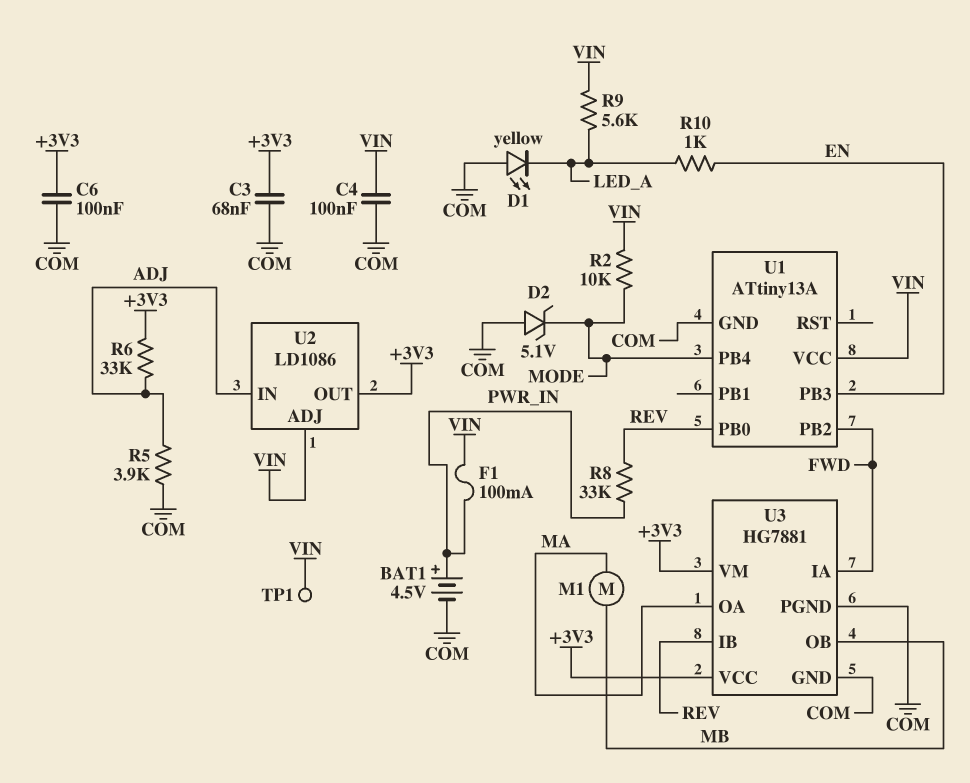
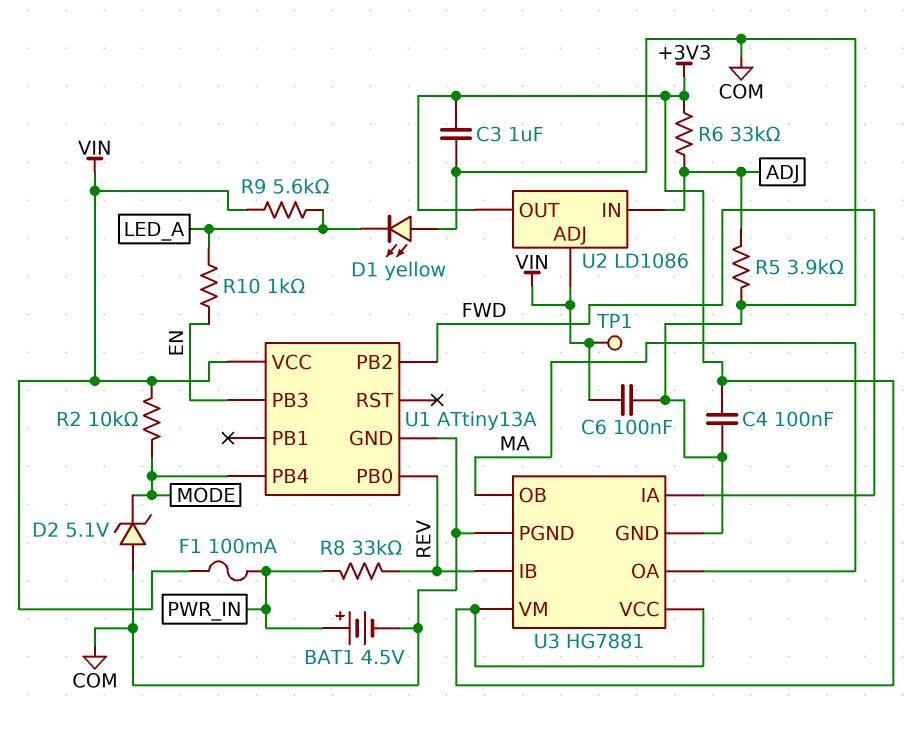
C3: 68nF (+3V3, COM) -> 1uF (+3V3, COM)
C4: 100nF (COM, VIN) -> 100nF (+3V3, COM)
C6: 100nF (+3V3, COM) -> 100nF (COM, VIN)
M1: motor (MA, MB) -> none
U3 pin OB: MB -> MA

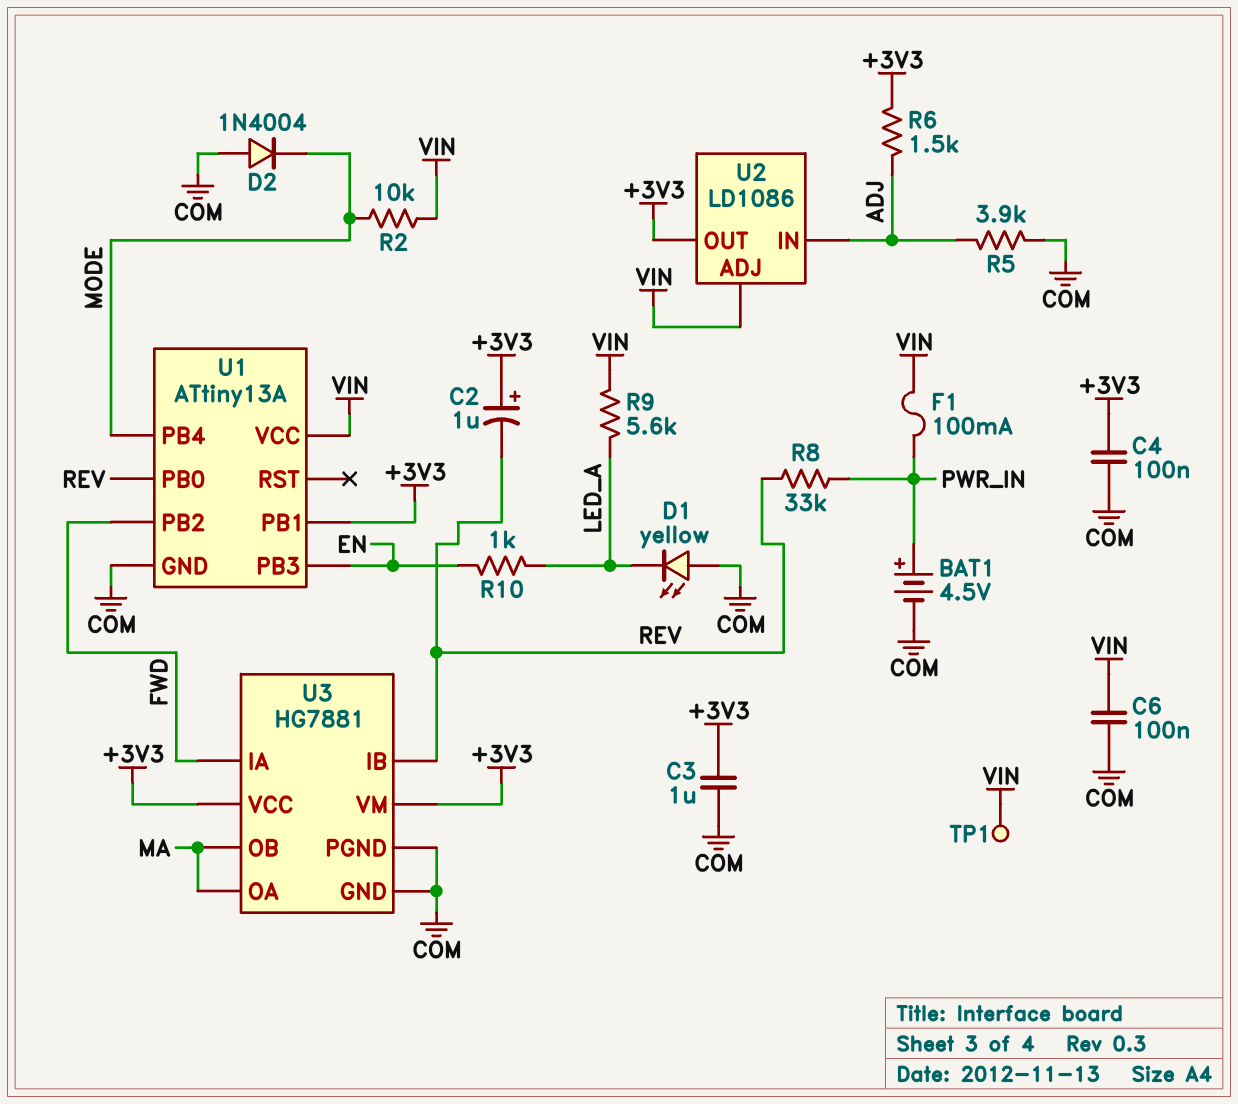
C2: none -> 1uF (plus +3V3, minus REV)
D2: zener 5.1V (A COM, K MODE) -> diode 1N4004 (A COM, K MODE)
R6: 33k (+3V3, ADJ) -> 1.5k (+3V3, ADJ)
U1 pin PB1: none -> +3V3

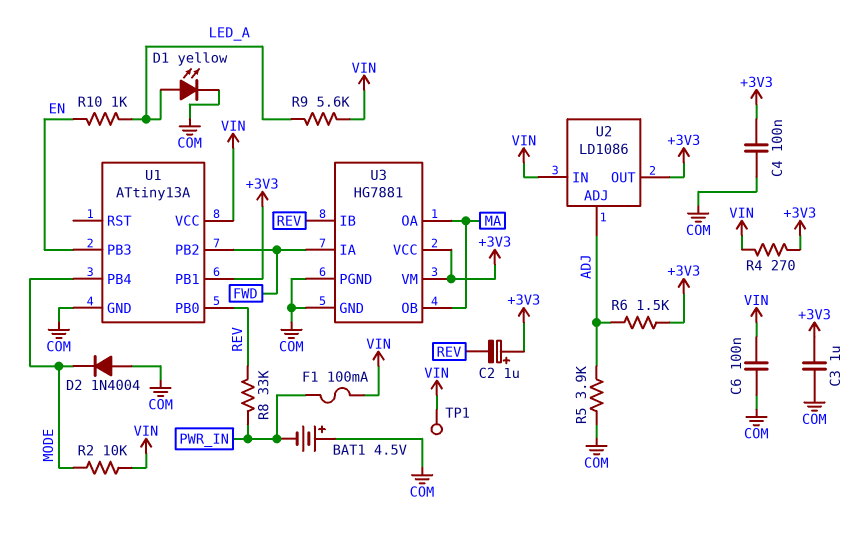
BAT1: 4.5V (plus PWR_IN, minus COM) -> 4.5V (plus COM, minus PWR_IN)
D1: LED yellow (A COM, K LED_A) -> LED yellow (A LED_A, K COM)
R4: none -> 270 (+3V3, VIN)
U2 pin ADJ: VIN -> ADJ
U2 pin IN: ADJ -> VIN

